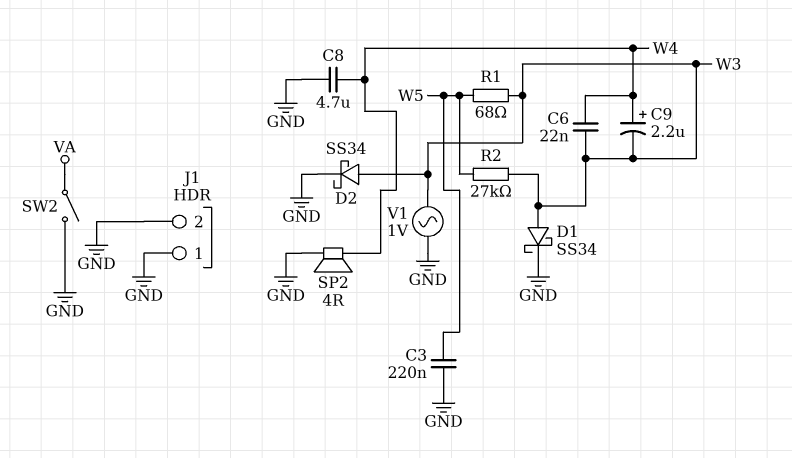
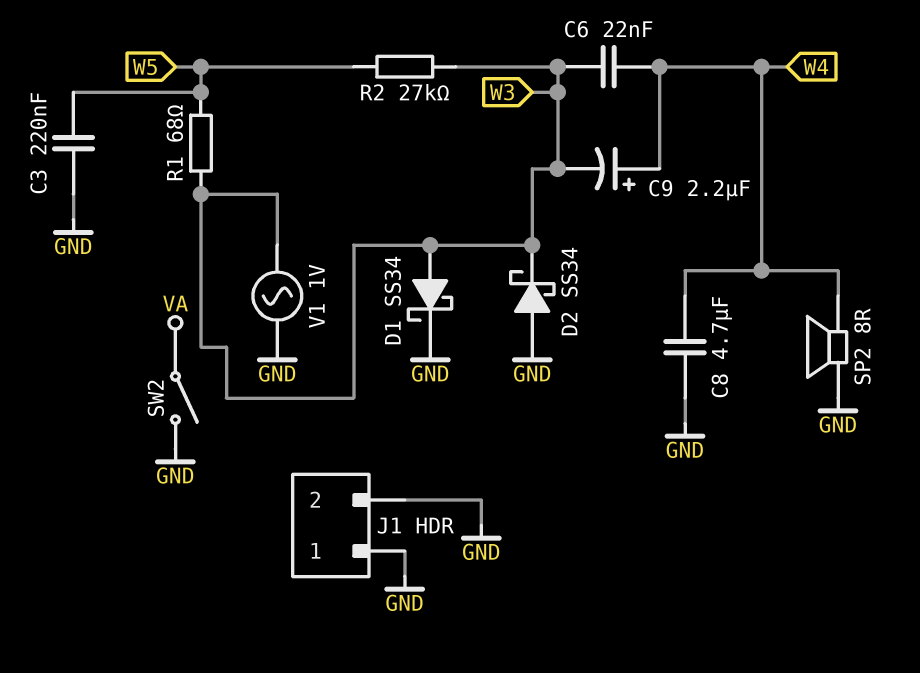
D2: schottky SS34 (A W3, K GND) -> schottky SS34 (A GND, K W3)
SP2: speaker 4R (GND, W4) -> speaker 8R (GND, W4)

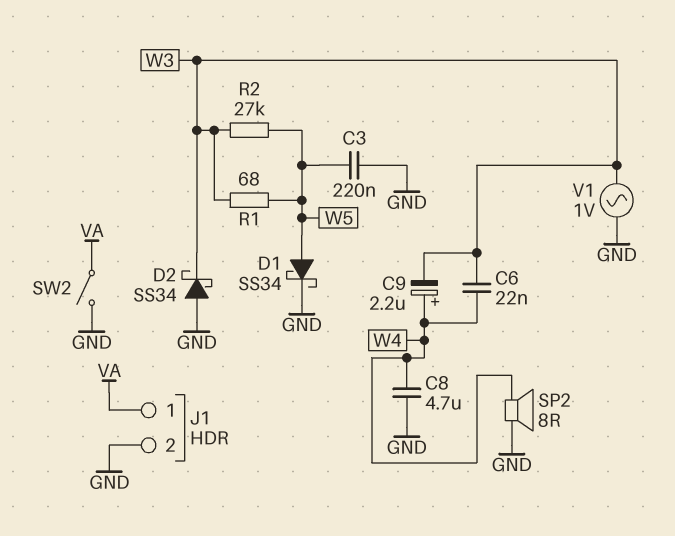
D1: schottky SS34 (A W3, K GND) -> schottky SS34 (A W5, K GND)
J1 pin 1: GND -> VA

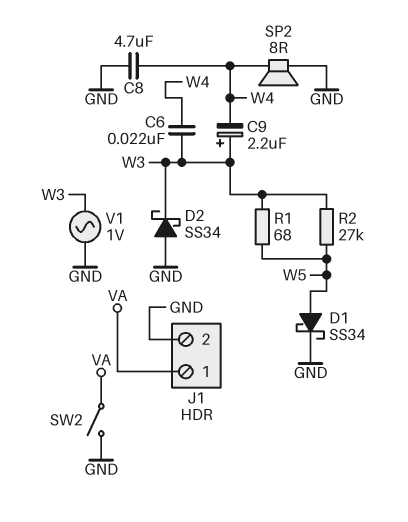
C3: 220nF (GND, W5) -> none
C9: 2.2uF (plus W4, minus W3) -> 2.2uF (plus W3, minus W4)

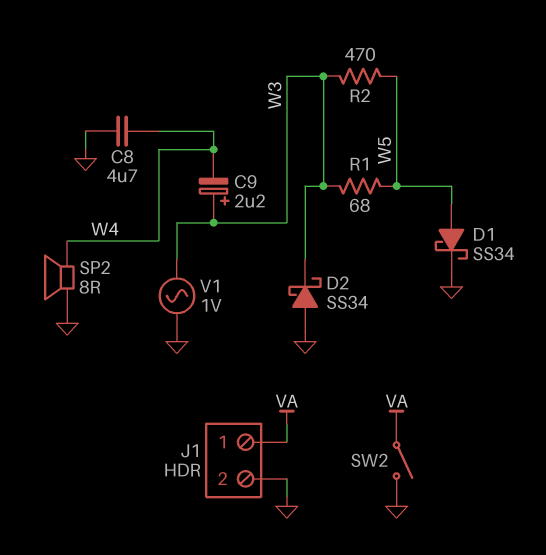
C6: 22nF (W3, W4) -> none
R2: 27k (W3, W5) -> 470 (W3, W5)

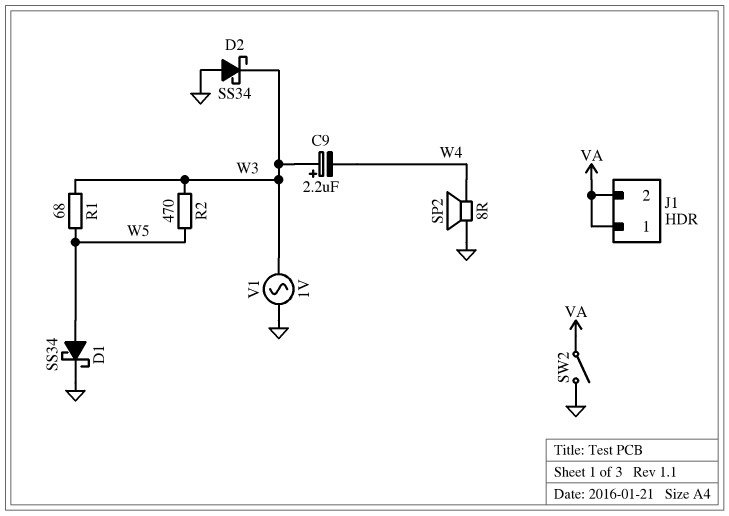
C8: 4.7uF (GND, W4) -> none
J1 pin 2: GND -> VA

